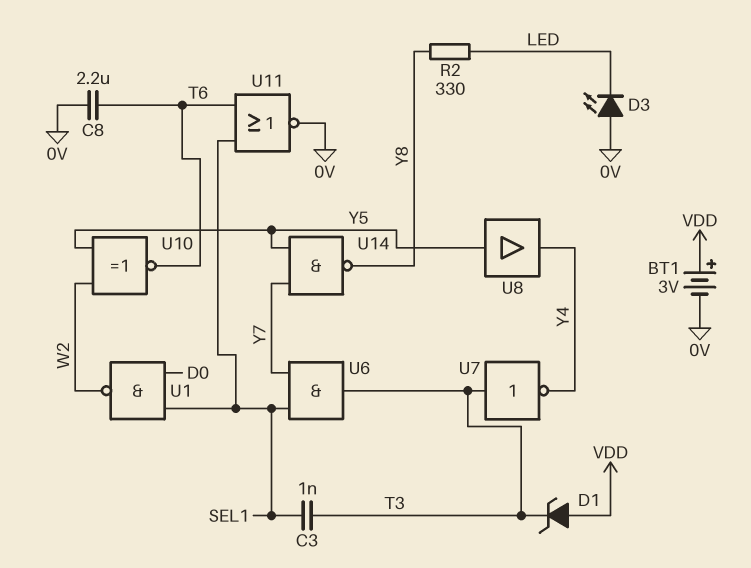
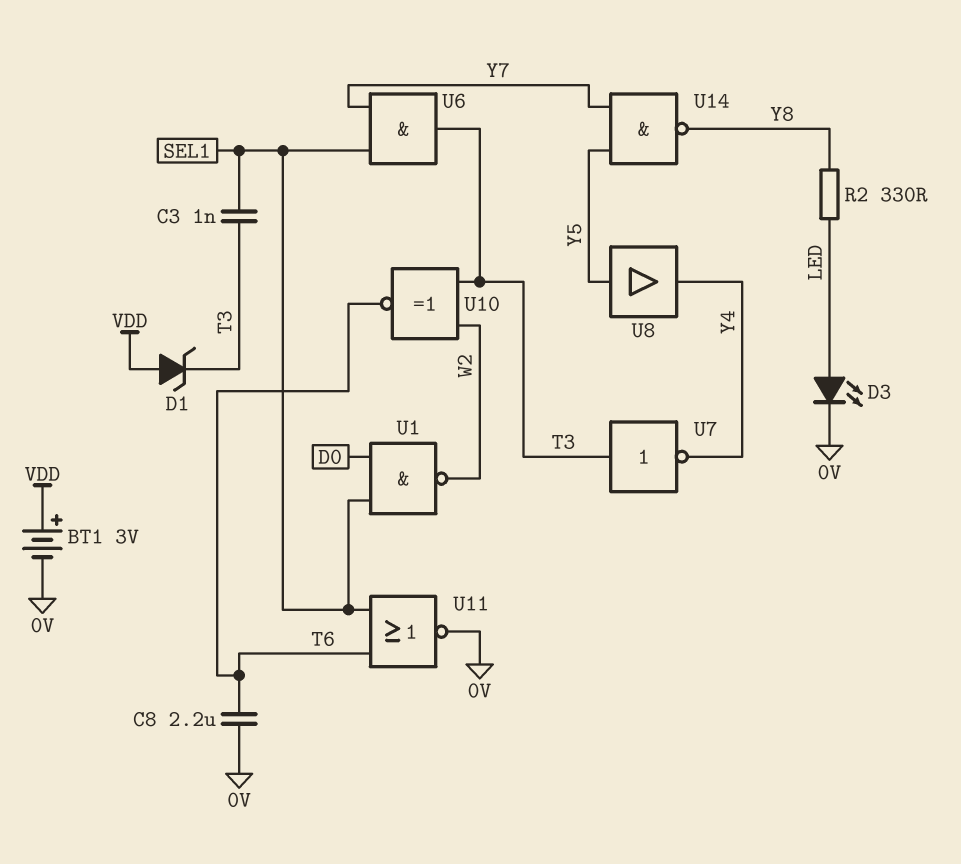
D3: LED (A 0V, K LED) -> LED (A LED, K 0V)
U10: XNOR (in W2, in Y5, out T6) -> XNOR (in T3, in W2, out T6)

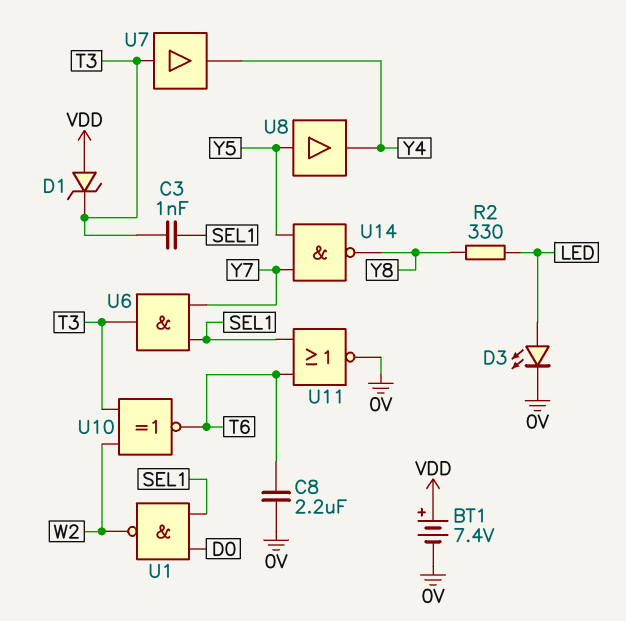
BT1: 3V (plus VDD, minus 0V) -> 7.4V (plus VDD, minus 0V)
U7: NOT (in T3, out Y4) -> buffer (in T3, out Y4)

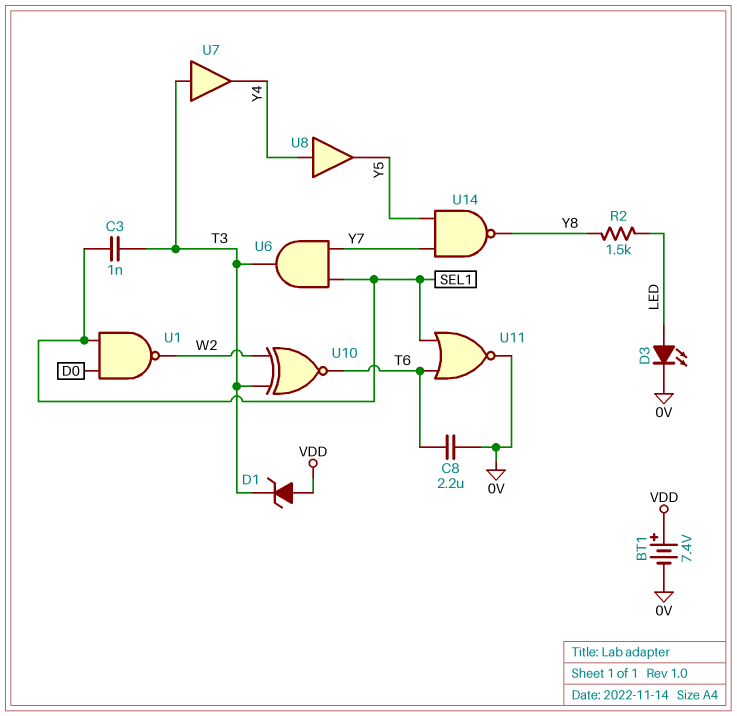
R2: 330 (LED, Y8) -> 1.5k (LED, Y8)
U8: buffer (in Y5, out Y4) -> buffer (in Y4, out Y5)

